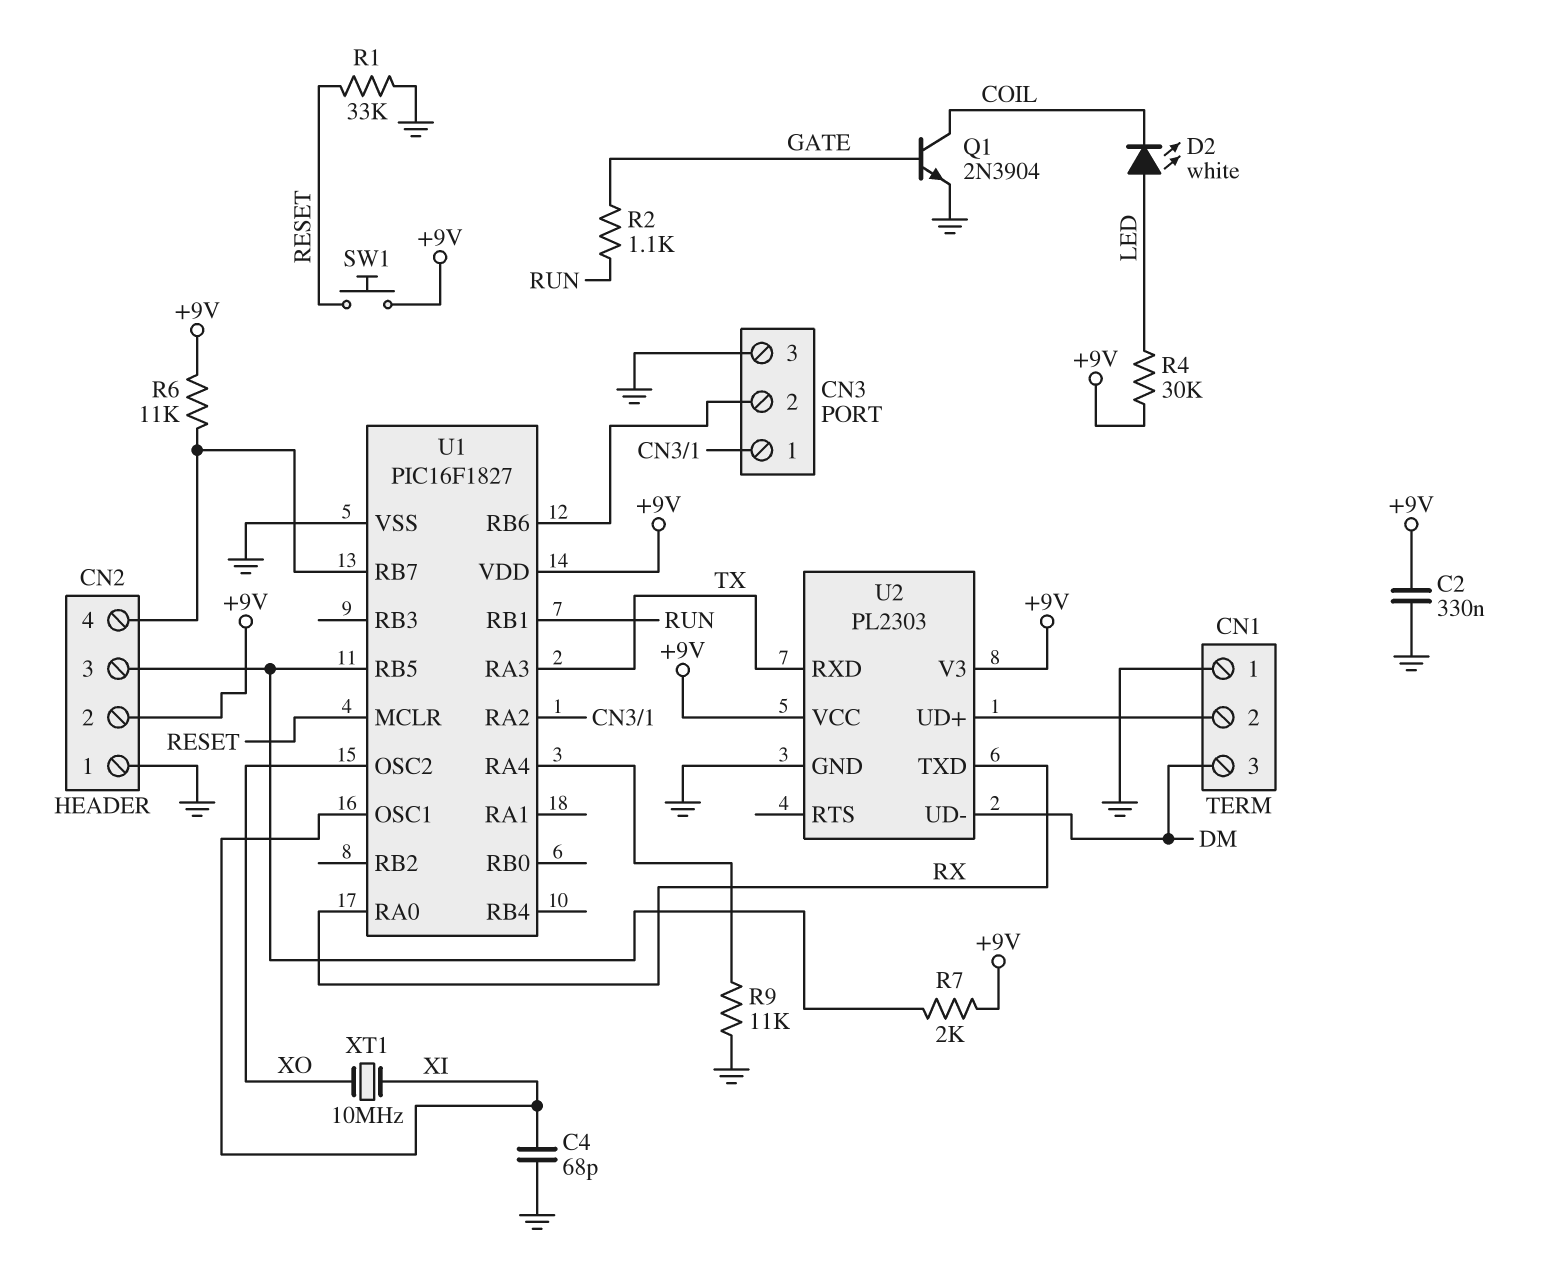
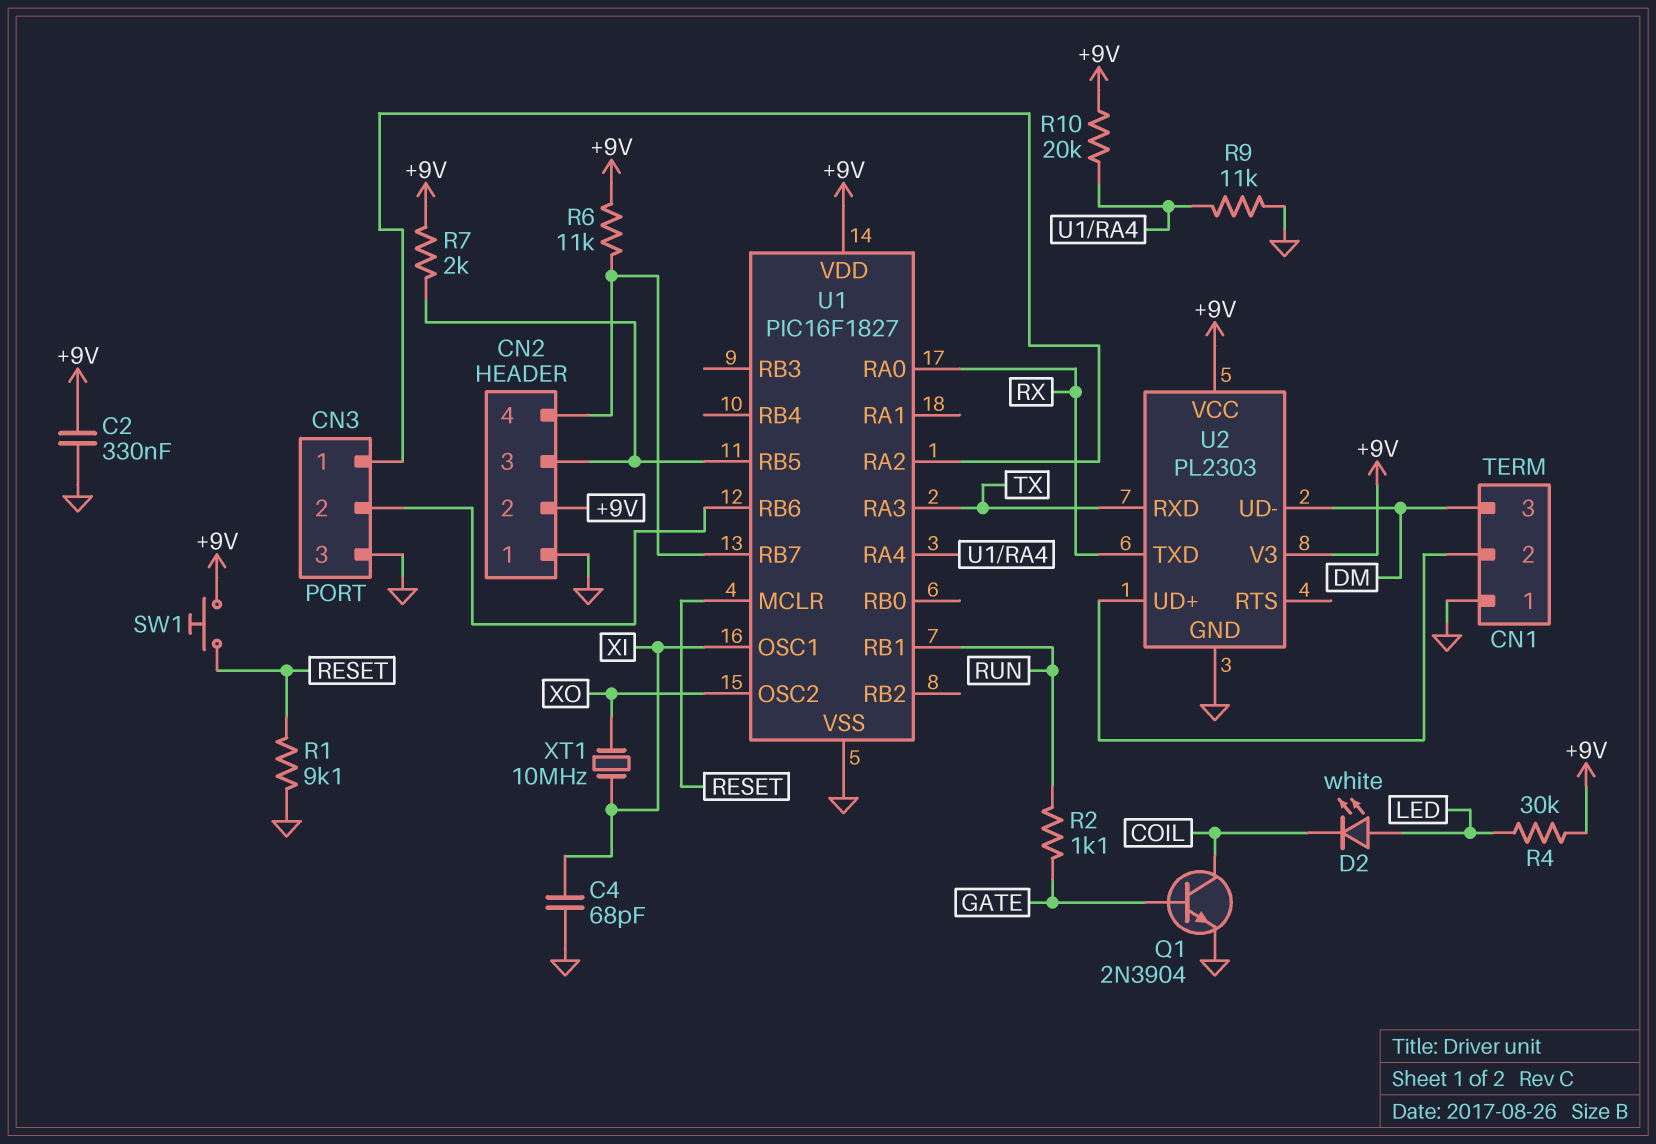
R1: 33k (GND, RESET) -> 9.1k (GND, RESET)
R10: none -> 20k (+9V, U1/RA4)

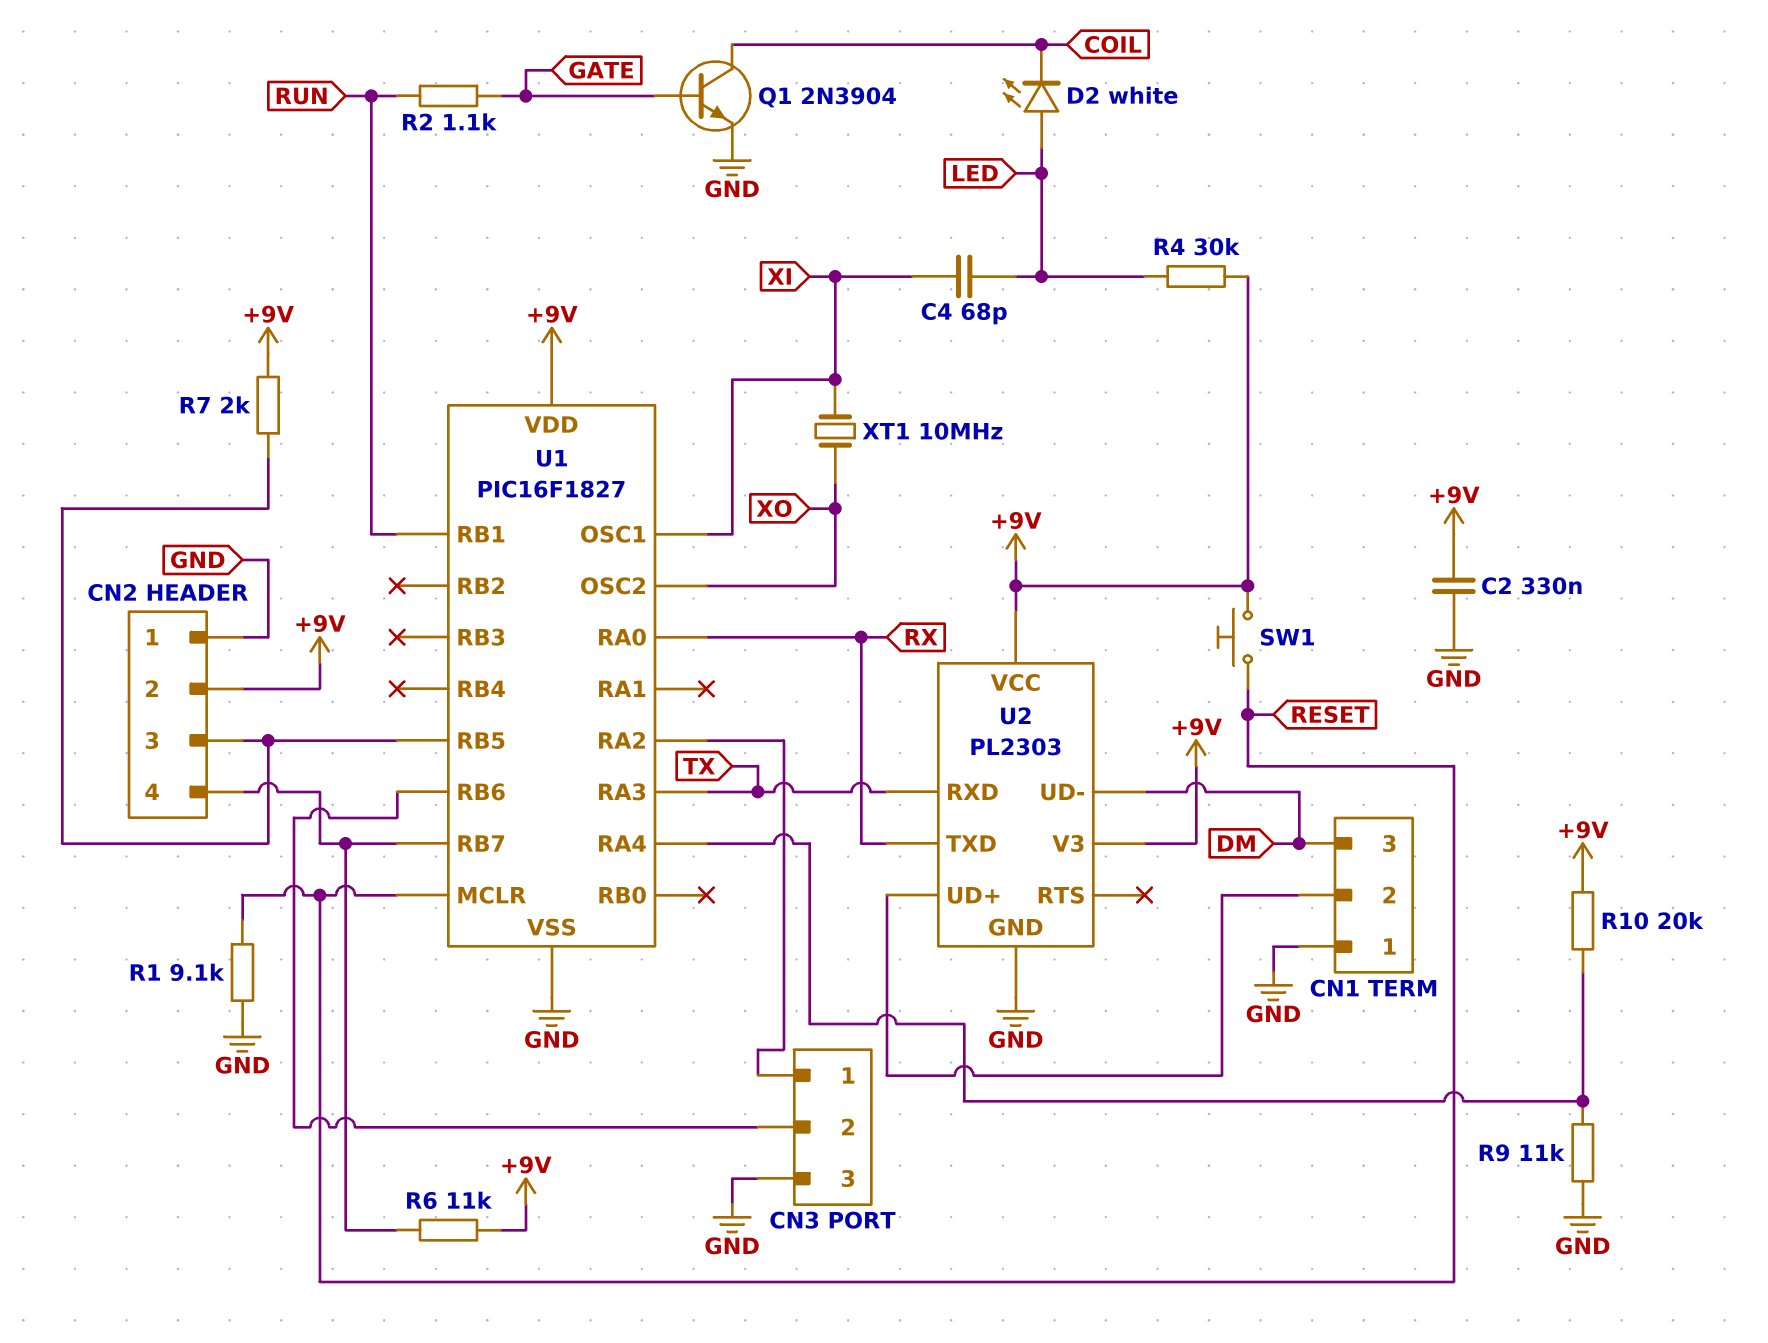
C4: 68pF (GND, XI) -> 68pF (LED, XI)

